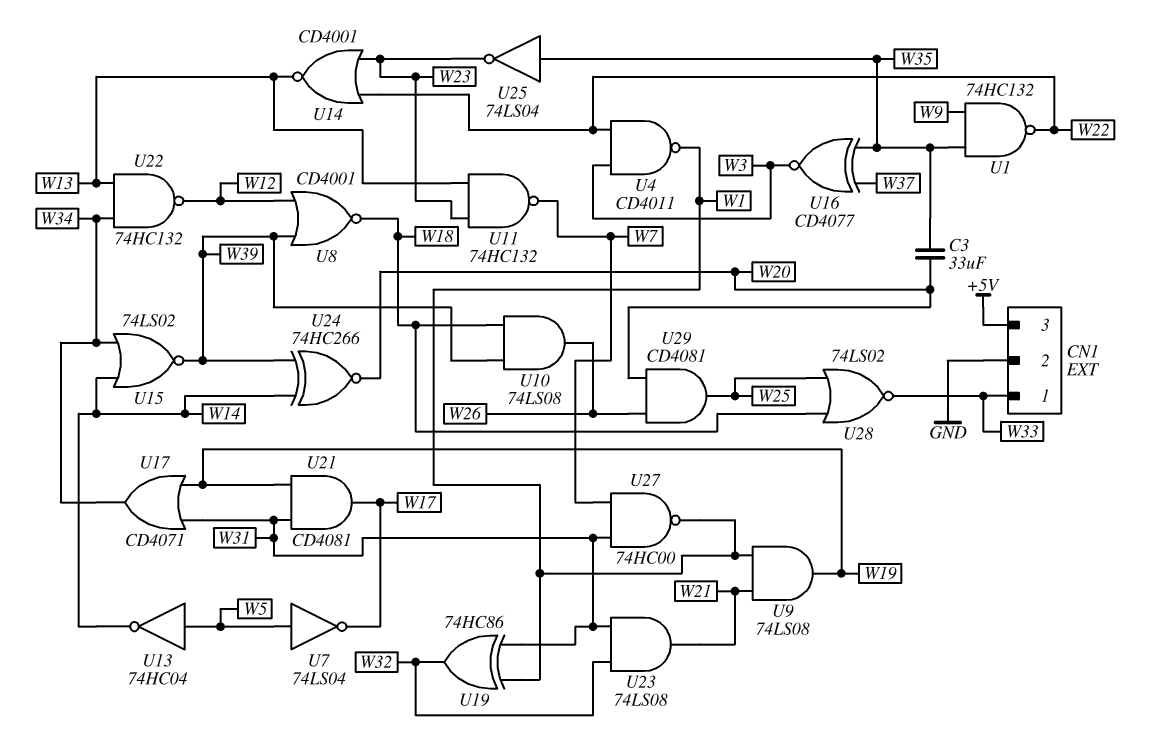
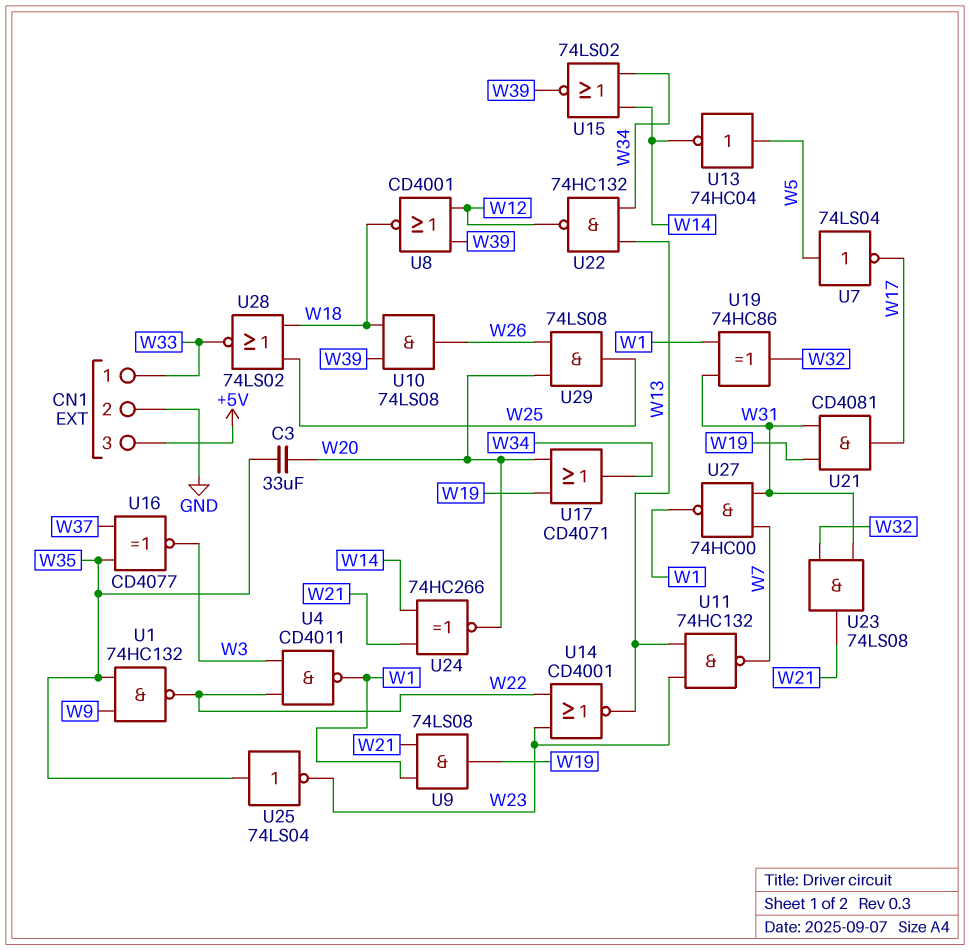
U17: OR CD4071 (in W19, in W31, out W34) -> OR CD4071 (in W19, in W20, out W34)
U24: XNOR 74HC266 (in W14, in W39, out W20) -> XNOR 74HC266 (in W14, in W21, out W20)
U29: AND CD4081 (in W20, in W26, out W25) -> AND 74LS08 (in W20, in W26, out W25)

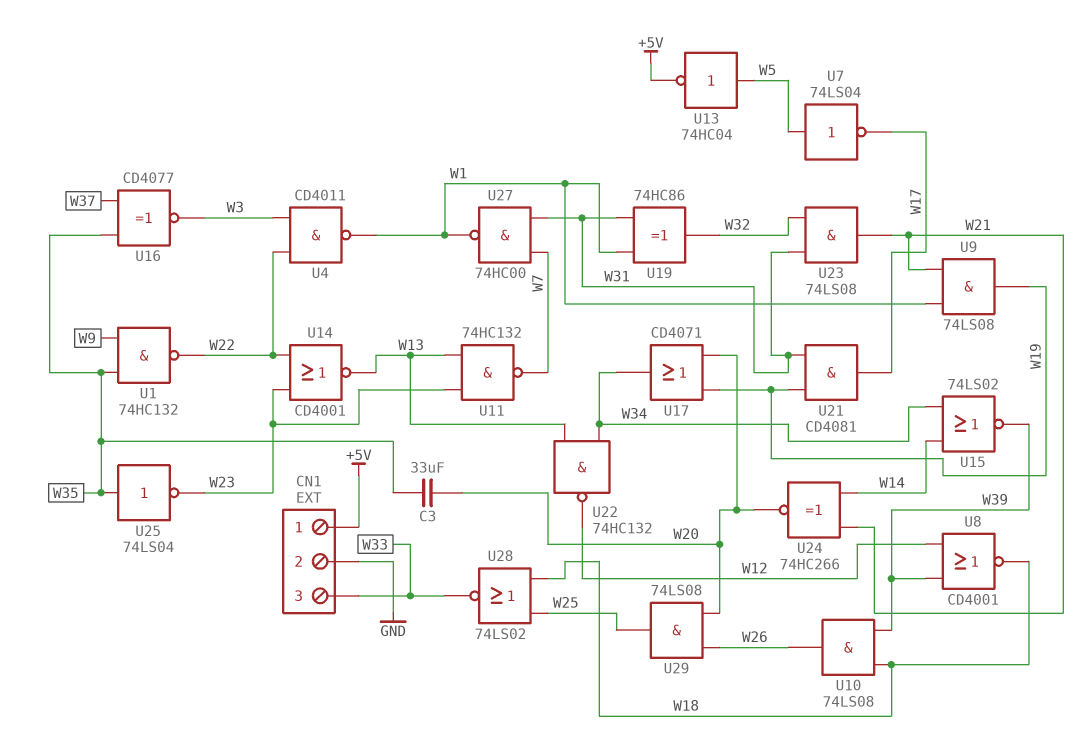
CN1 pin 1: W33 -> +5V
CN1 pin 3: +5V -> W33
U13: NOT 74HC04 (in W5, out W14) -> NOT 74HC04 (in W5, out +5V)

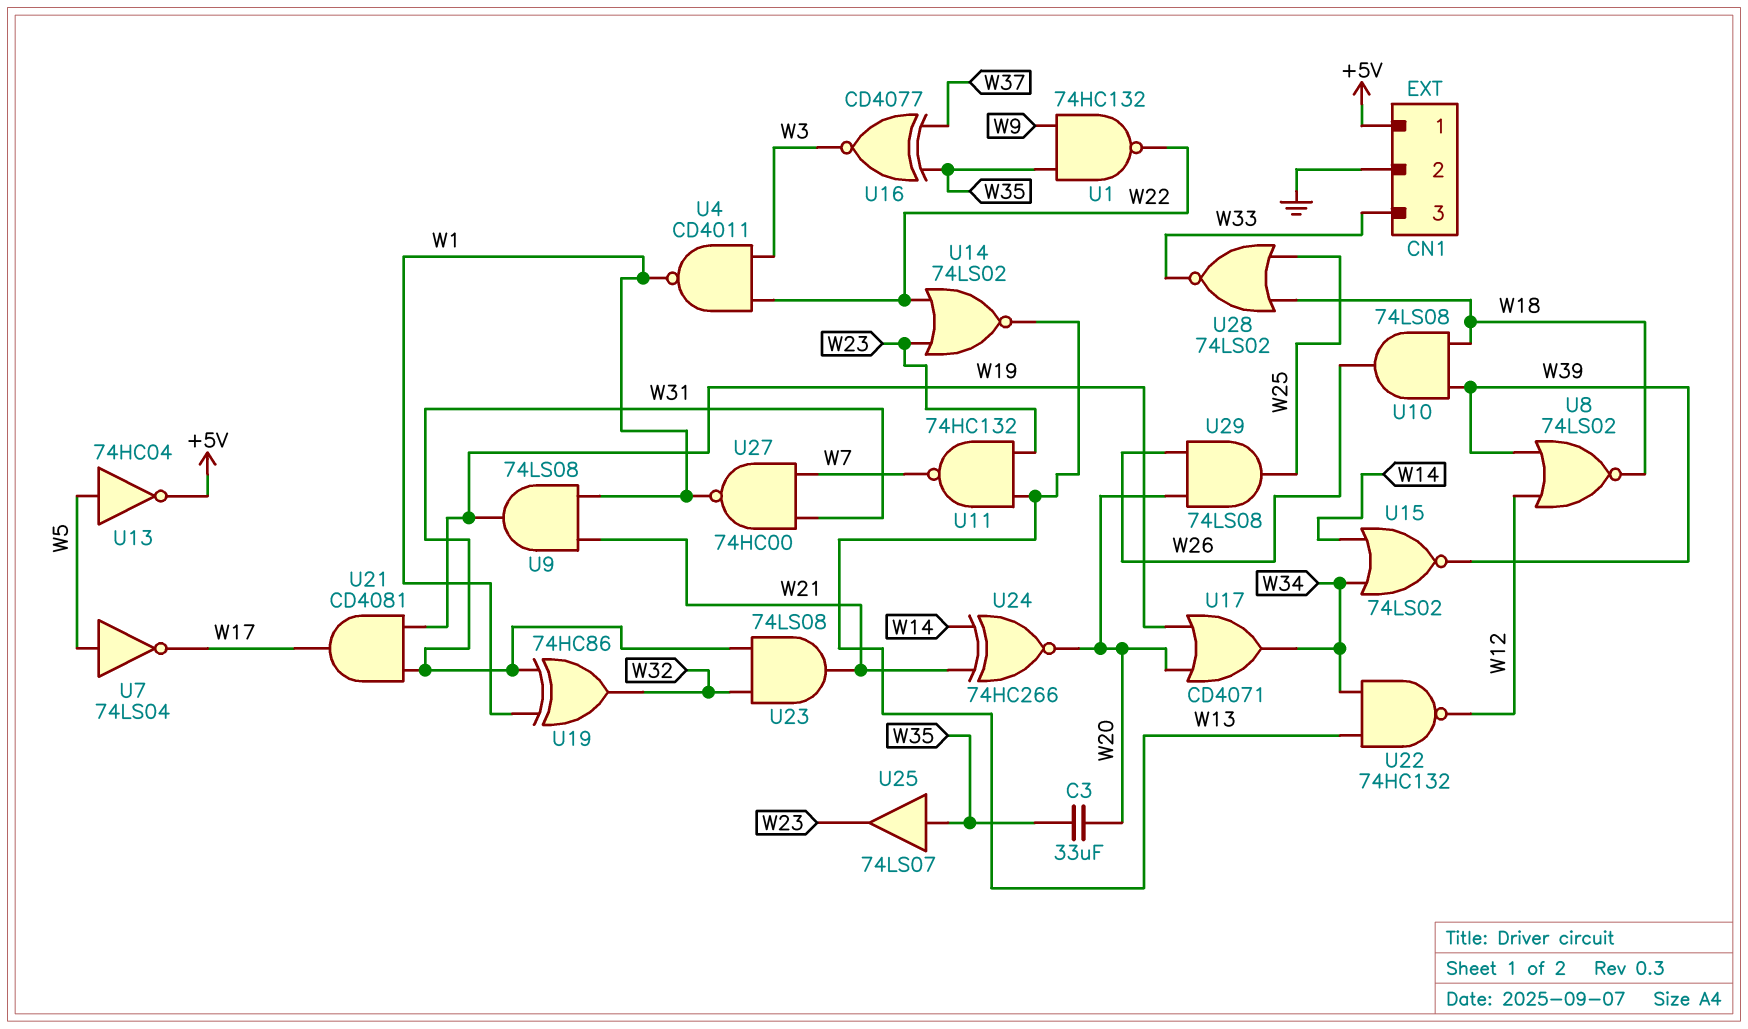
U8: NOR CD4001 (in W12, in W39, out W18) -> NOR 74LS02 (in W12, in W39, out W18)
U14: NOR CD4001 (in W22, in W23, out W13) -> NOR 74LS02 (in W22, in W23, out W13)
U25: NOT 74LS04 (in W35, out W23) -> buffer 74LS07 (in W35, out W23)

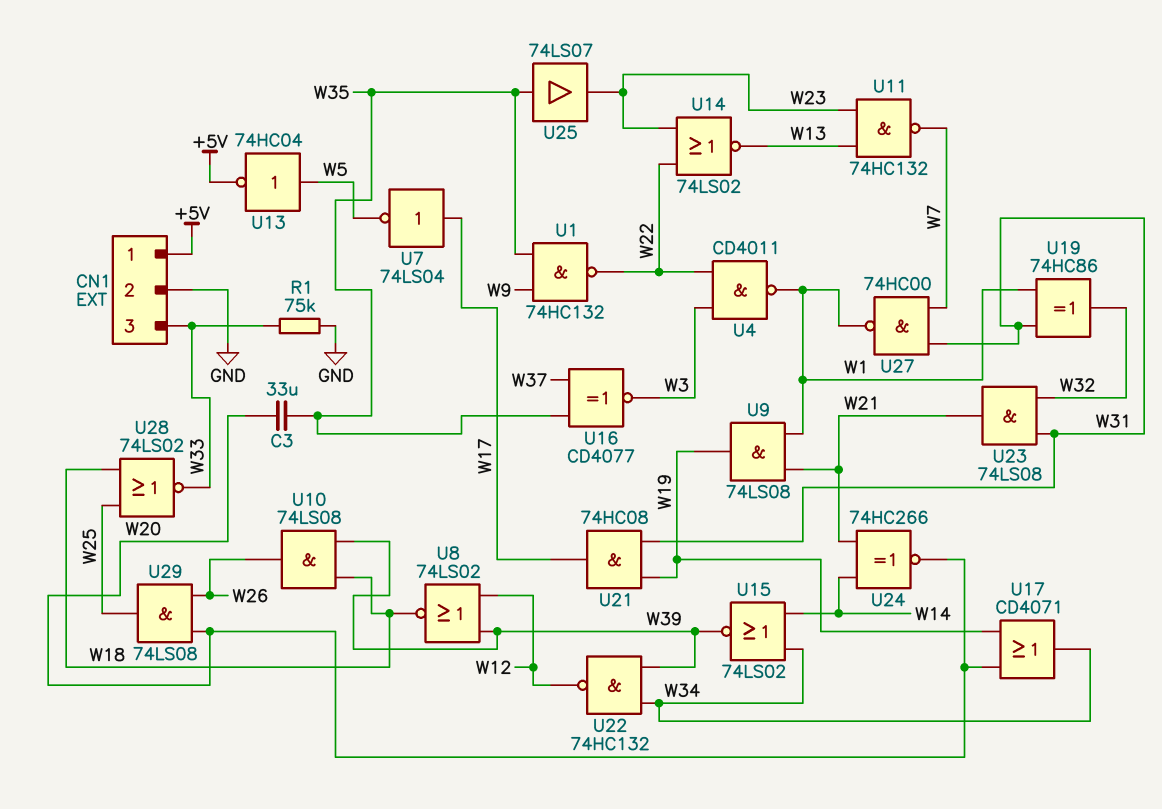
R1: none -> 75k (GND, W33)
U7: NOT 74LS04 (in W5, out W17) -> NOT 74LS04 (in W17, out W5)
U21: AND CD4081 (in W19, in W31, out W17) -> AND 74HC08 (in W19, in W31, out W17)
U22: NAND 74HC132 (in W13, in W34, out W12) -> NAND 74HC132 (in W34, in W39, out W12)

